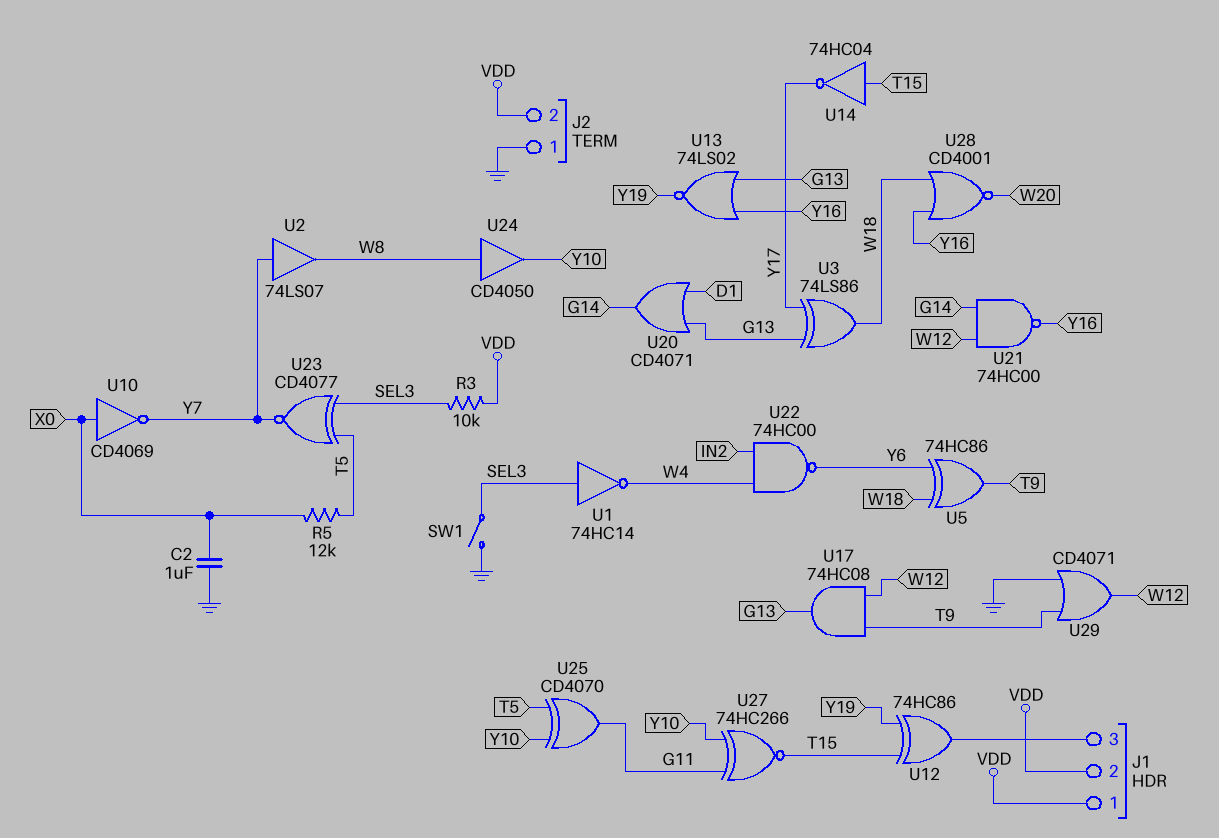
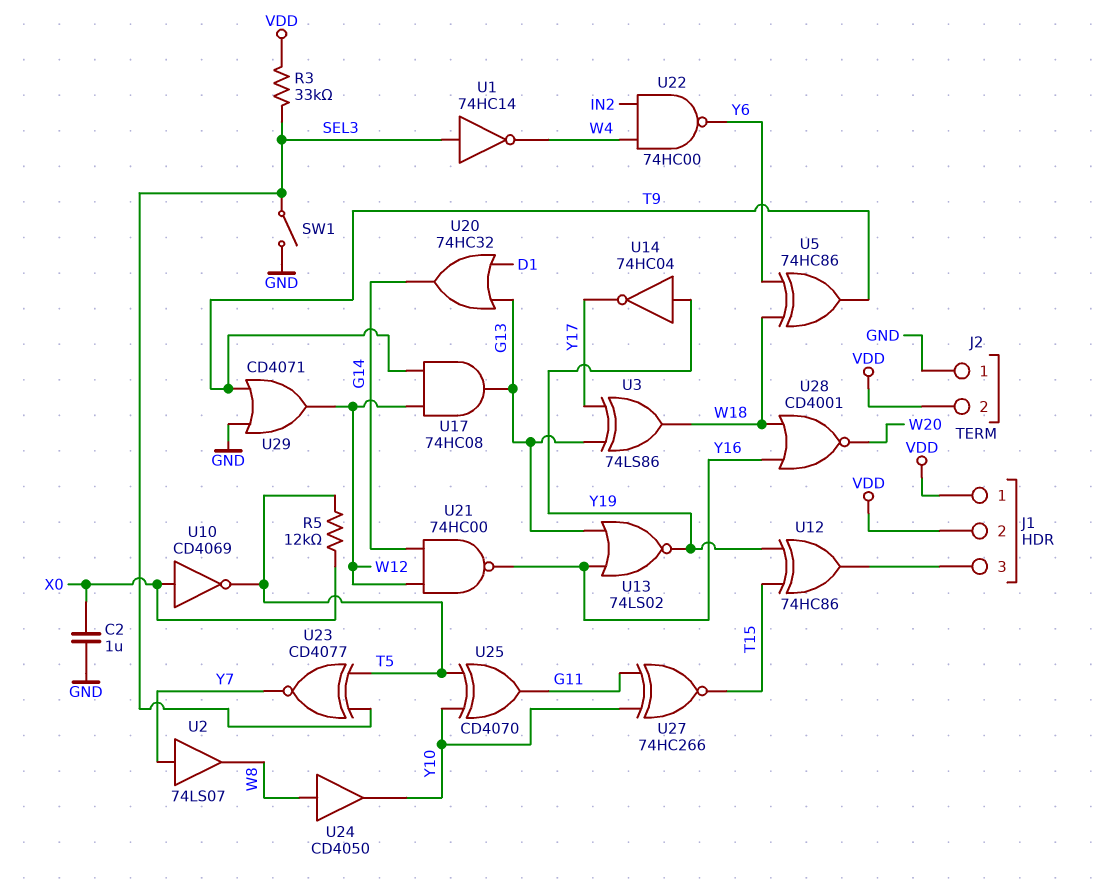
R3: 10k (SEL3, VDD) -> 33k (SEL3, VDD)
U10: NOT CD4069 (in X0, out Y7) -> NOT CD4069 (in X0, out T5)
U14: NOT 74HC04 (in T15, out Y17) -> NOT 74HC04 (in Y19, out Y17)
U20: OR CD4071 (in D1, in G13, out G14) -> OR 74HC32 (in D1, in G13, out G14)

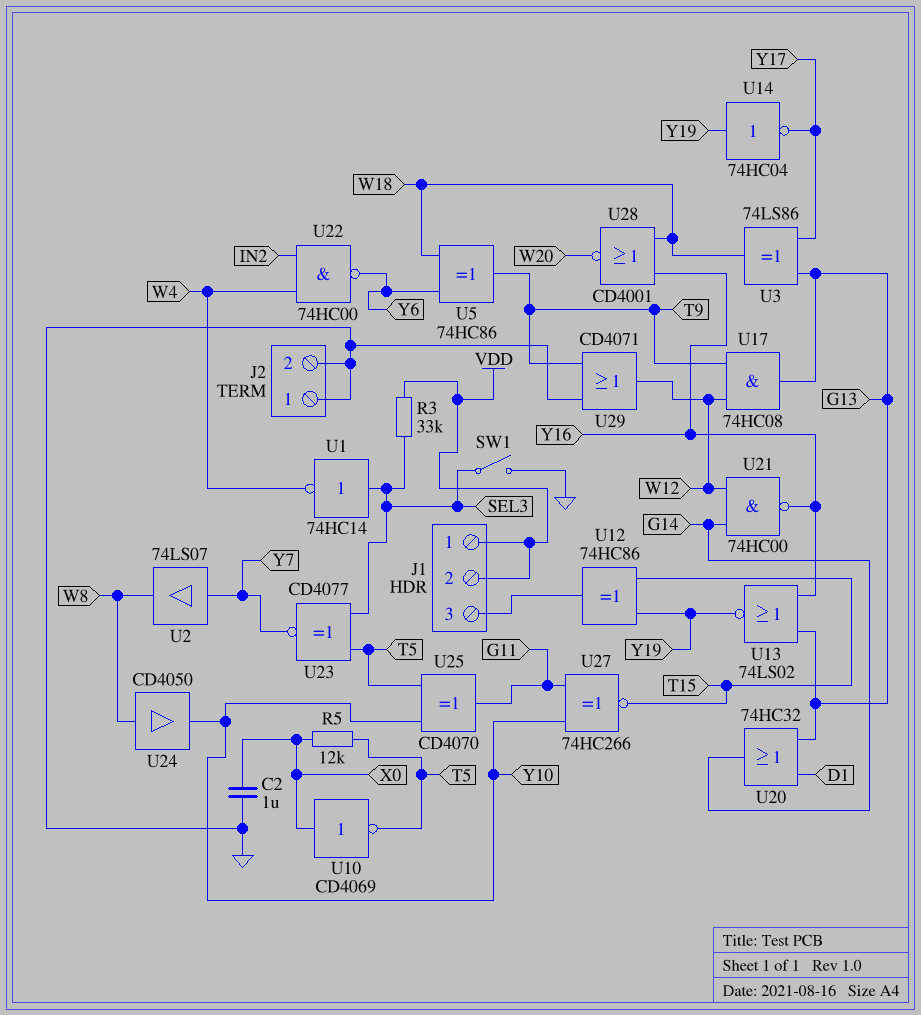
J2 pin 2: VDD -> GND

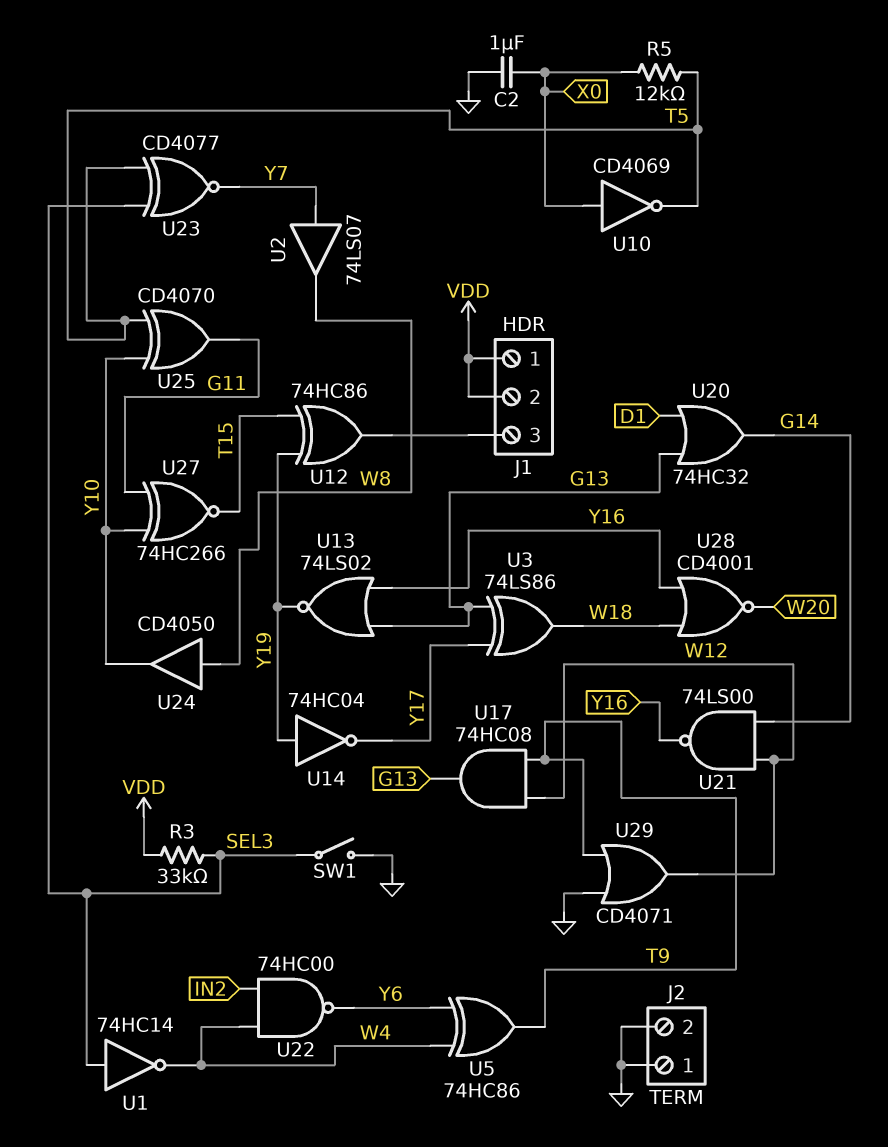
U5: XOR 74HC86 (in W18, in Y6, out T9) -> XOR 74HC86 (in W4, in Y6, out T9)
U21: NAND 74HC00 (in G14, in W12, out Y16) -> NAND 74LS00 (in G14, in W12, out Y16)

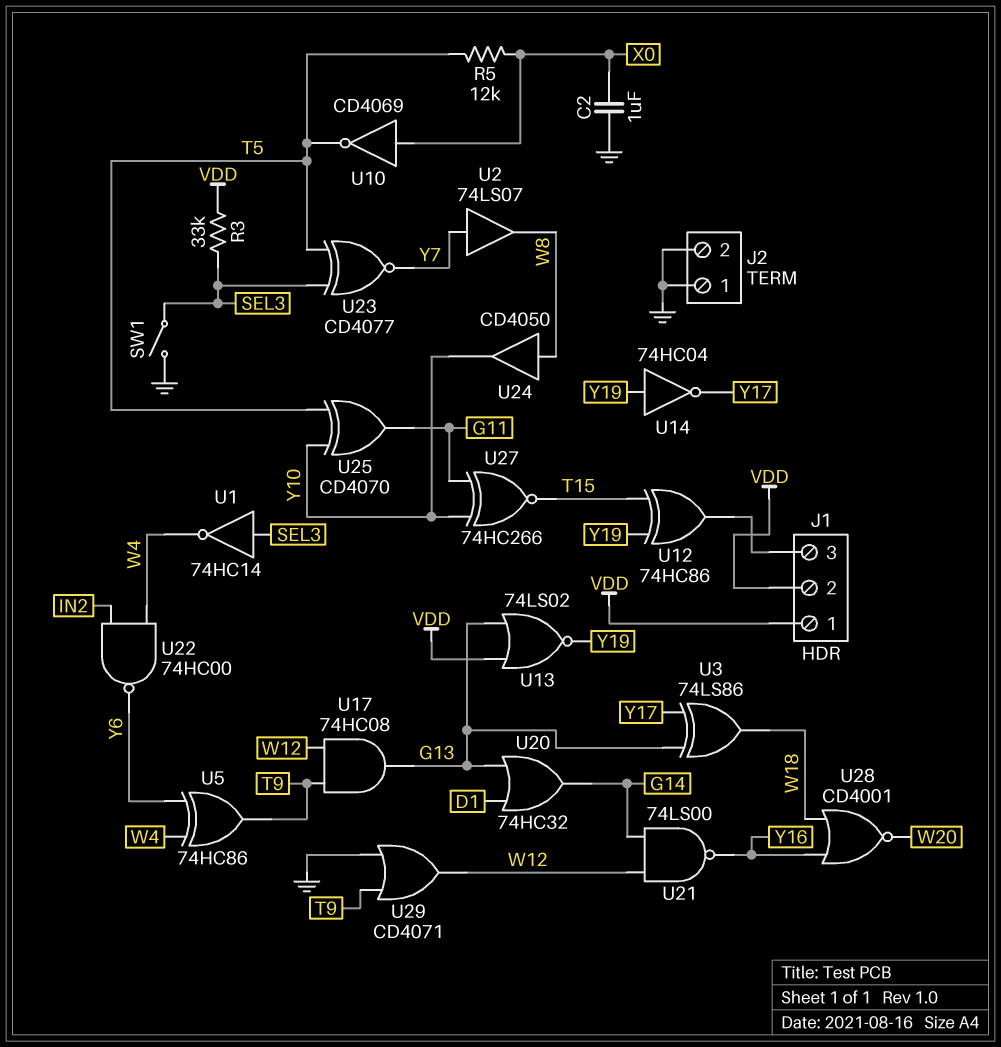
U13: NOR 74LS02 (in G13, in Y16, out Y19) -> NOR 74LS02 (in G13, in VDD, out Y19)

